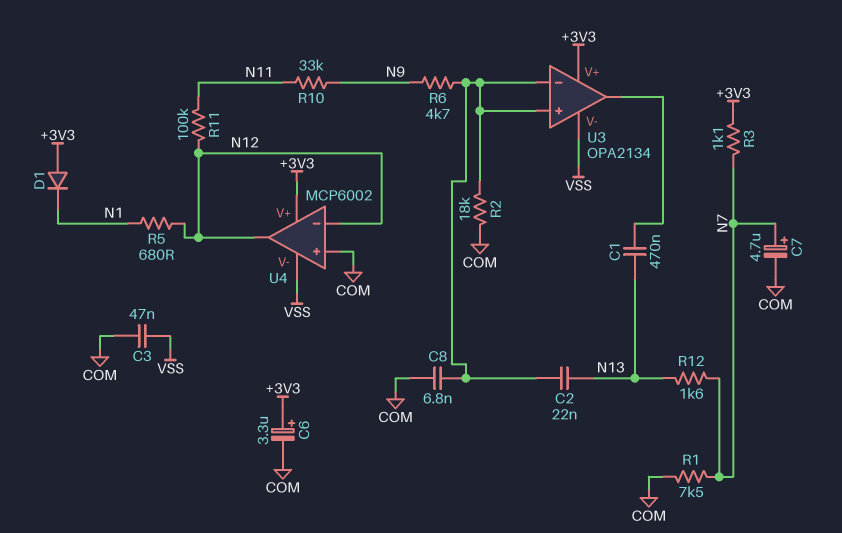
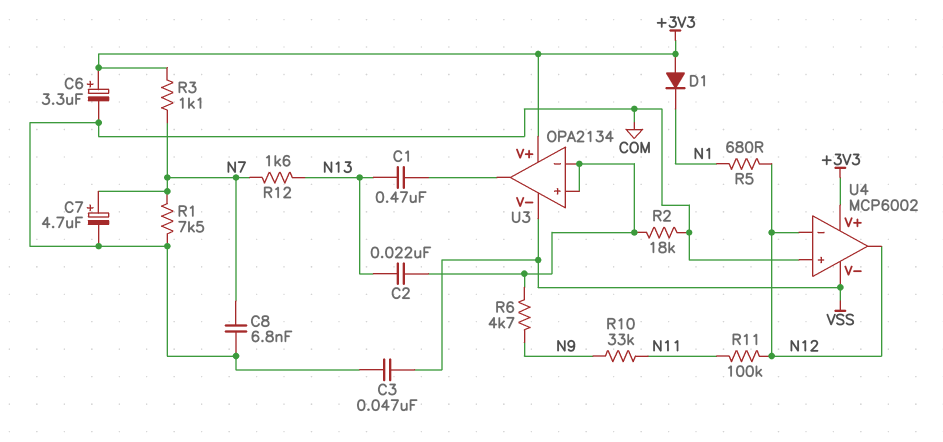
C8: 6.8nF (COM, U3/in+) -> 6.8nF (COM, N7)

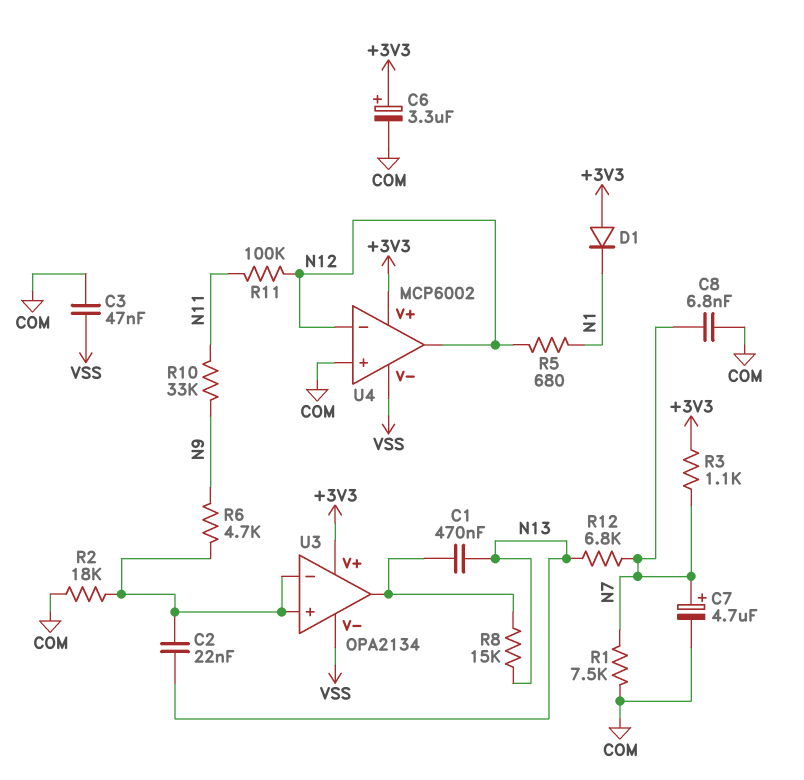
R8: none -> 15k (N13, U3/out)
R12: 1.6k (N7, N13) -> 6.8k (N7, N13)

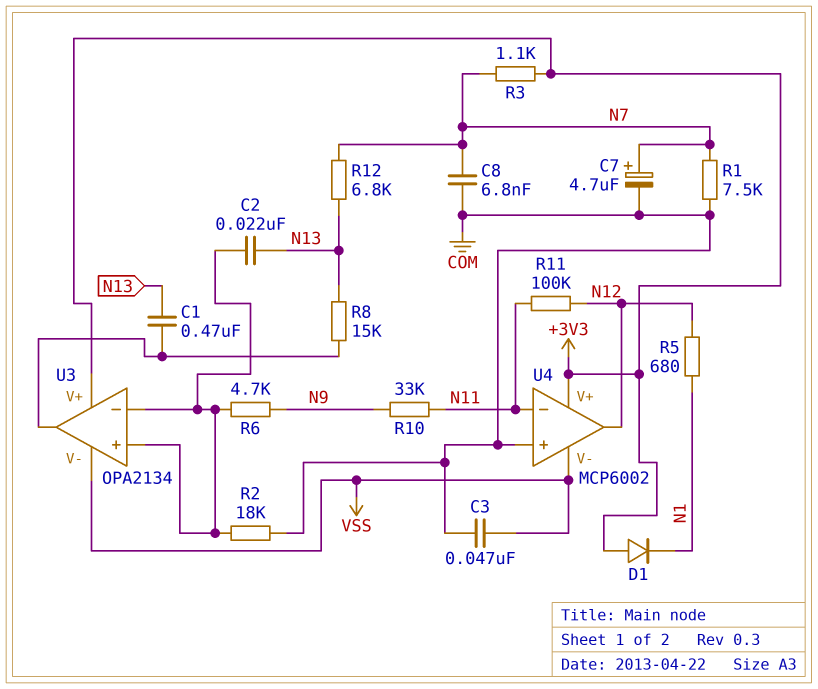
C6: 3.3uF (plus +3V3, minus COM) -> none
U4 pin in-: N12 -> N11

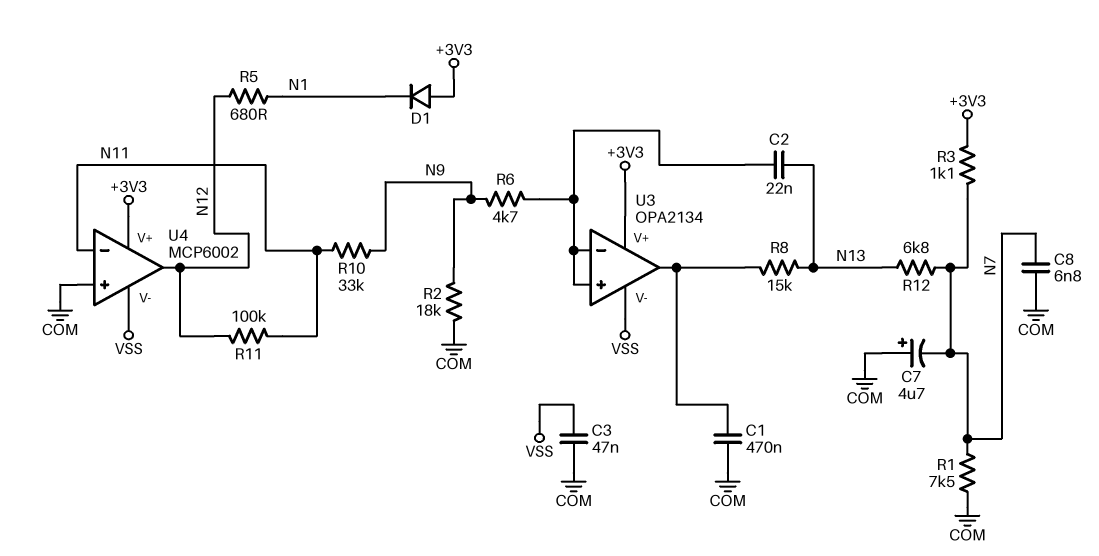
C1: 470nF (N13, U3/out) -> 470nF (COM, U3/out)
C7: 4.7uF (plus N7, minus COM) -> 4.7uF (plus COM, minus N7)
R2: 18k (COM, U3/in+) -> 18k (COM, N9)

